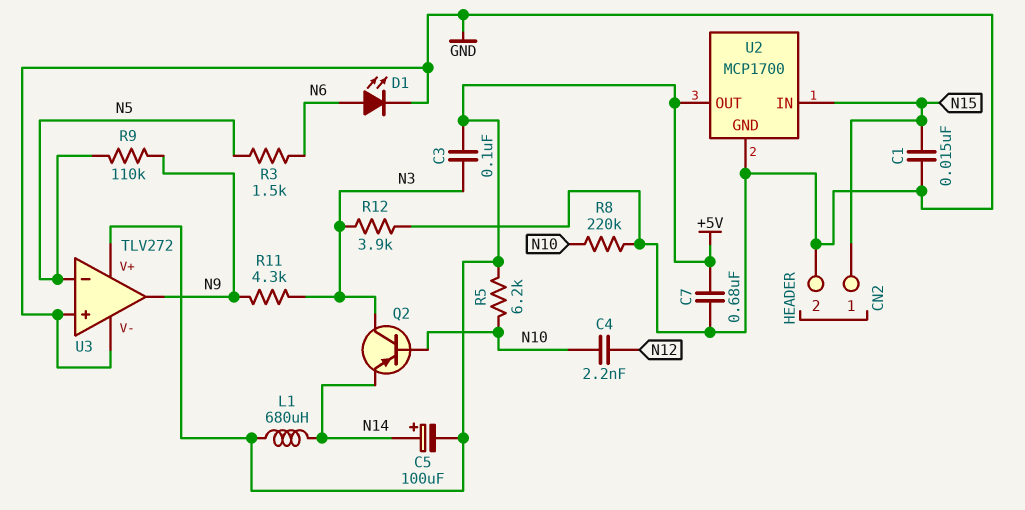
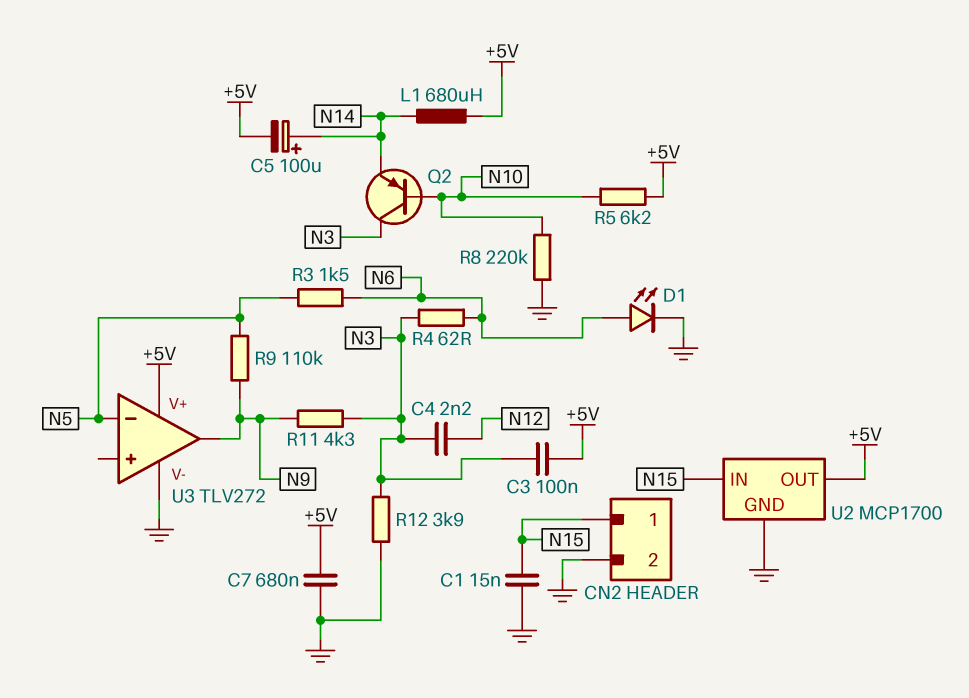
C4: 2.2nF (N10, N12) -> 2.2nF (N3, N12)
R4: none -> 62 (N3, N6)
U3 pin in+: GND -> none

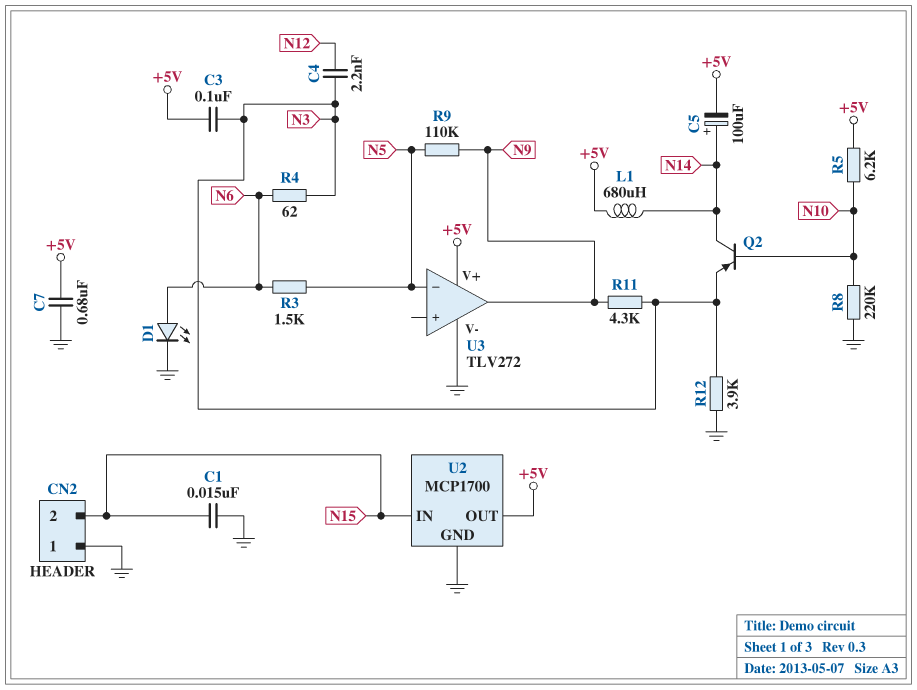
CN2 pin 1: N15 -> GND
CN2 pin 2: GND -> N15
Q2: PNP (B N10, C N3, E N14) -> PNP (B N10, C N14, E N3)

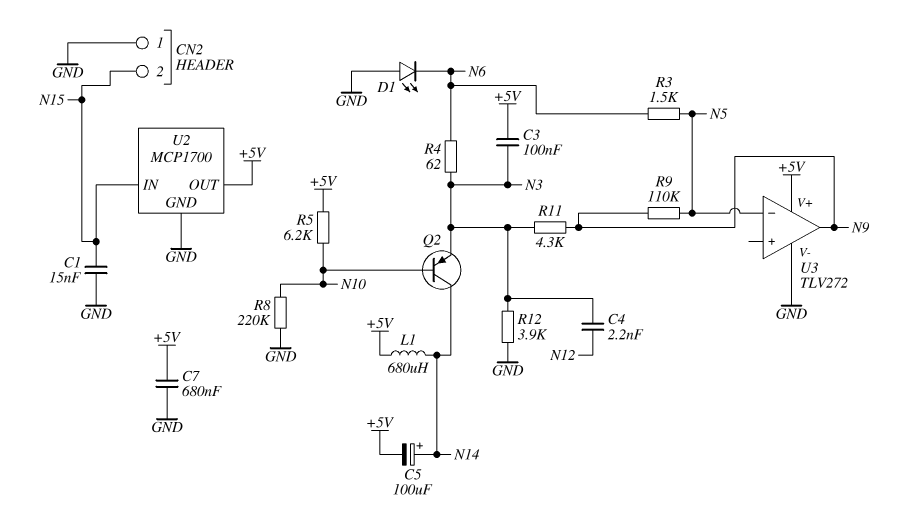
D1: LED (A N6, K GND) -> LED (A GND, K N6)

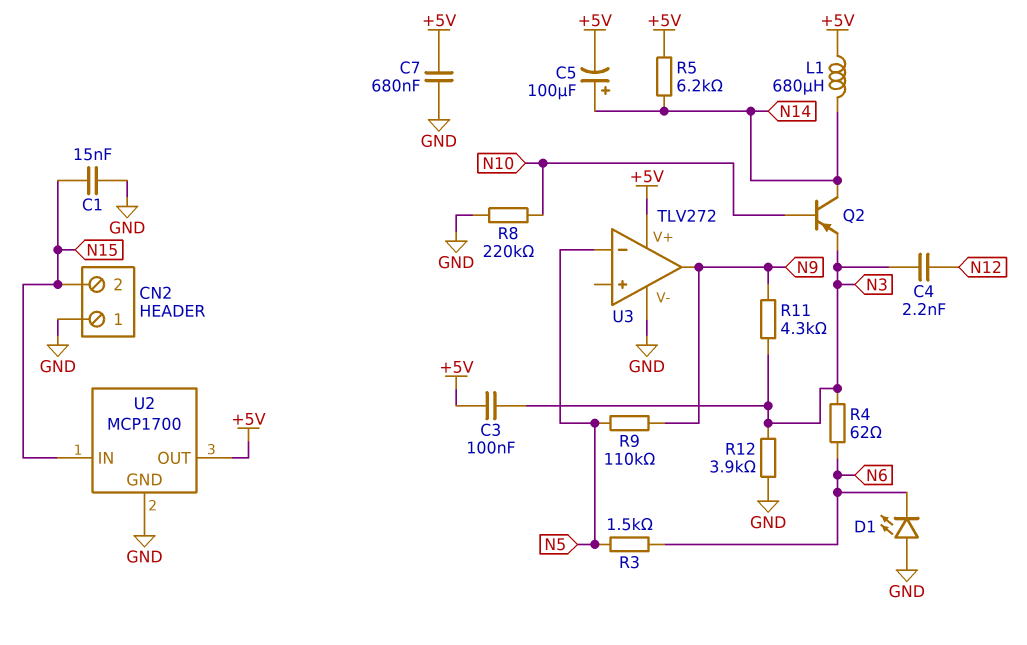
R5: 6.2k (+5V, N10) -> 6.2k (+5V, N14)

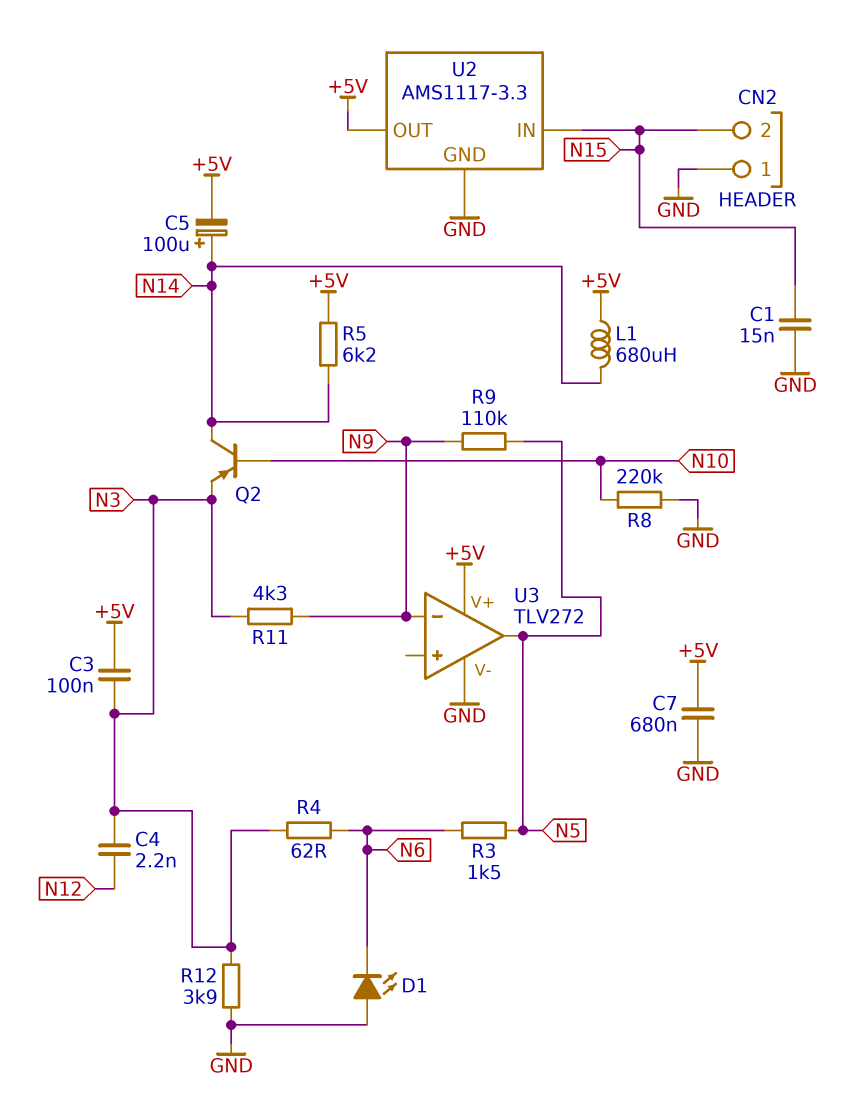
U2: MCP1700 -> AMS1117-3.3
U3 pin in-: N5 -> N9
U3 pin out: N9 -> N5

